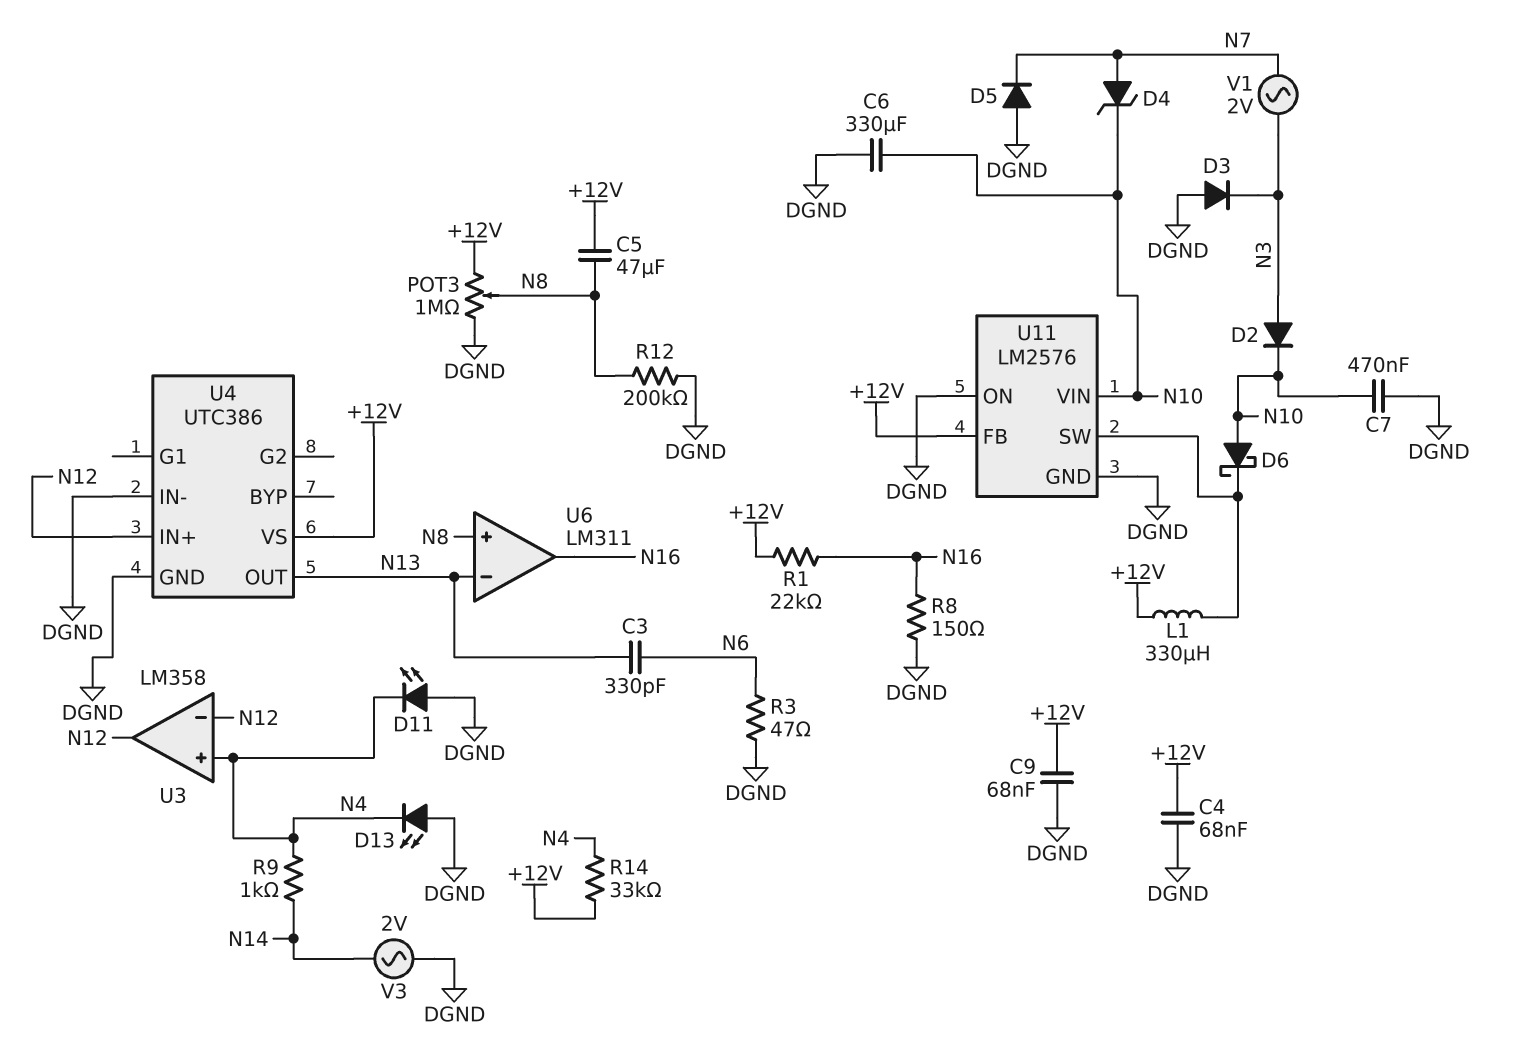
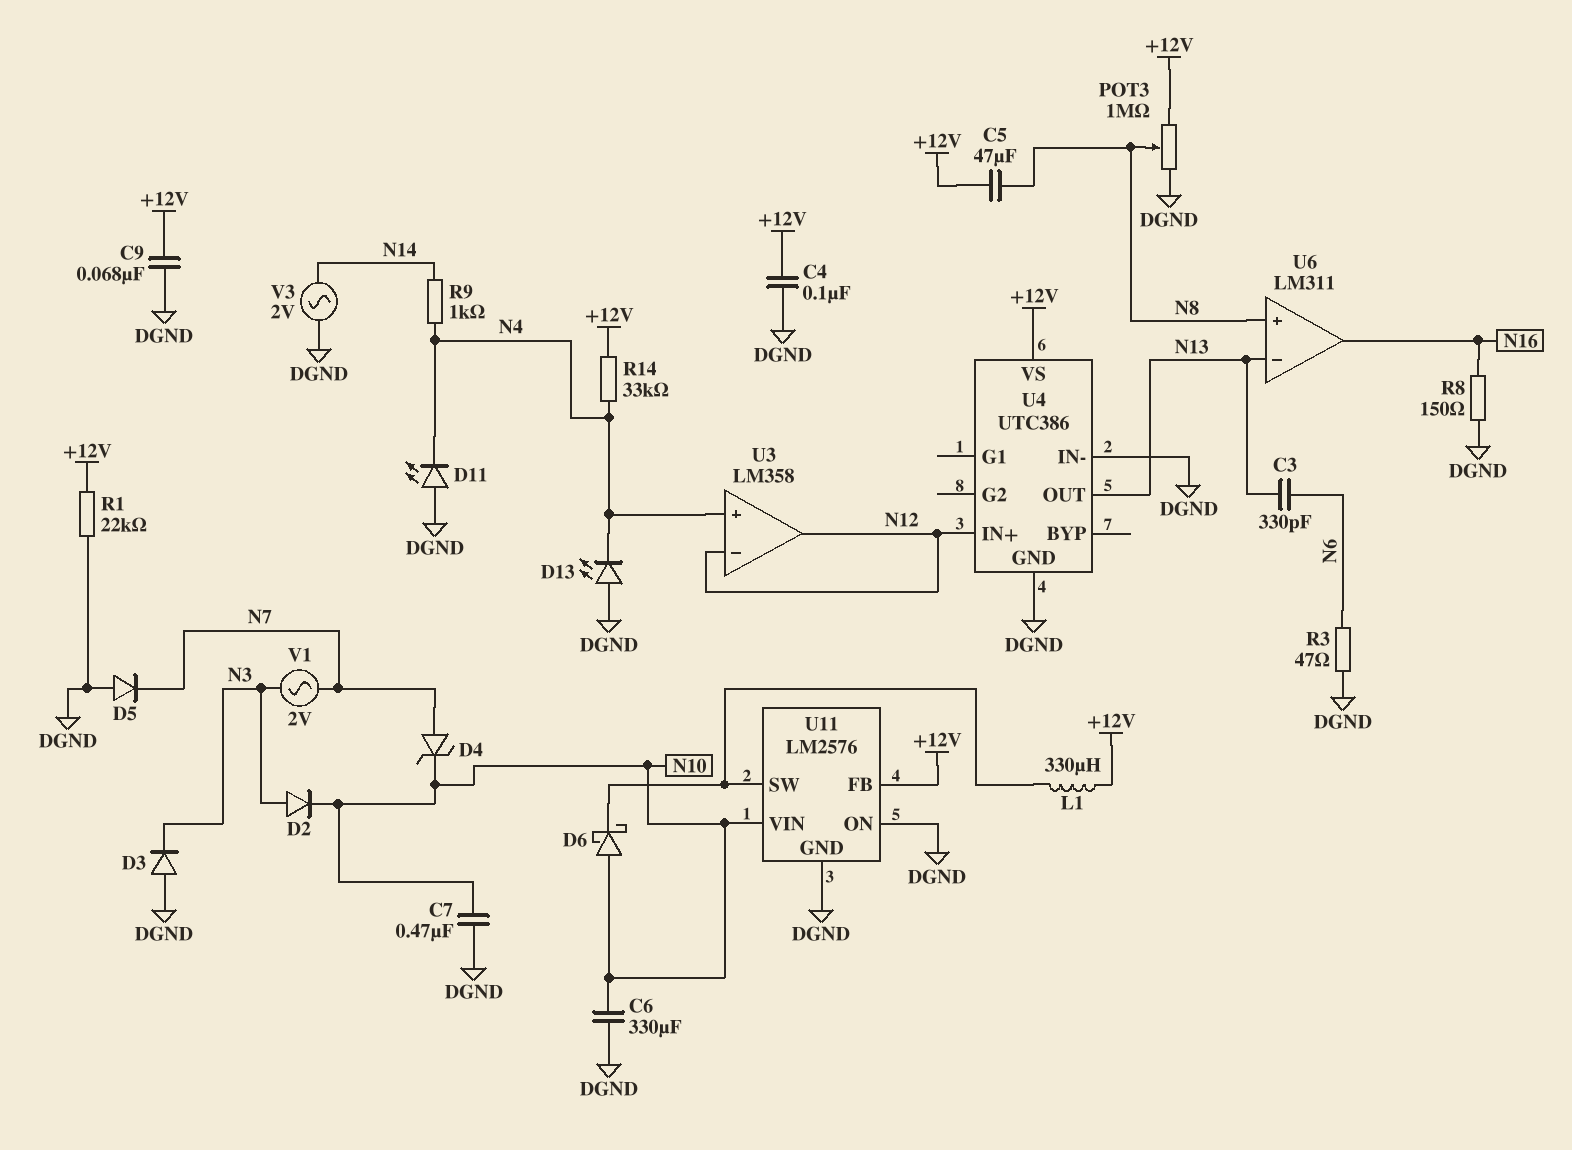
C4: 68nF (+12V, DGND) -> 100nF (+12V, DGND)
R1: 22k (+12V, N16) -> 22k (+12V, DGND)
R12: 200k (DGND, N8) -> none

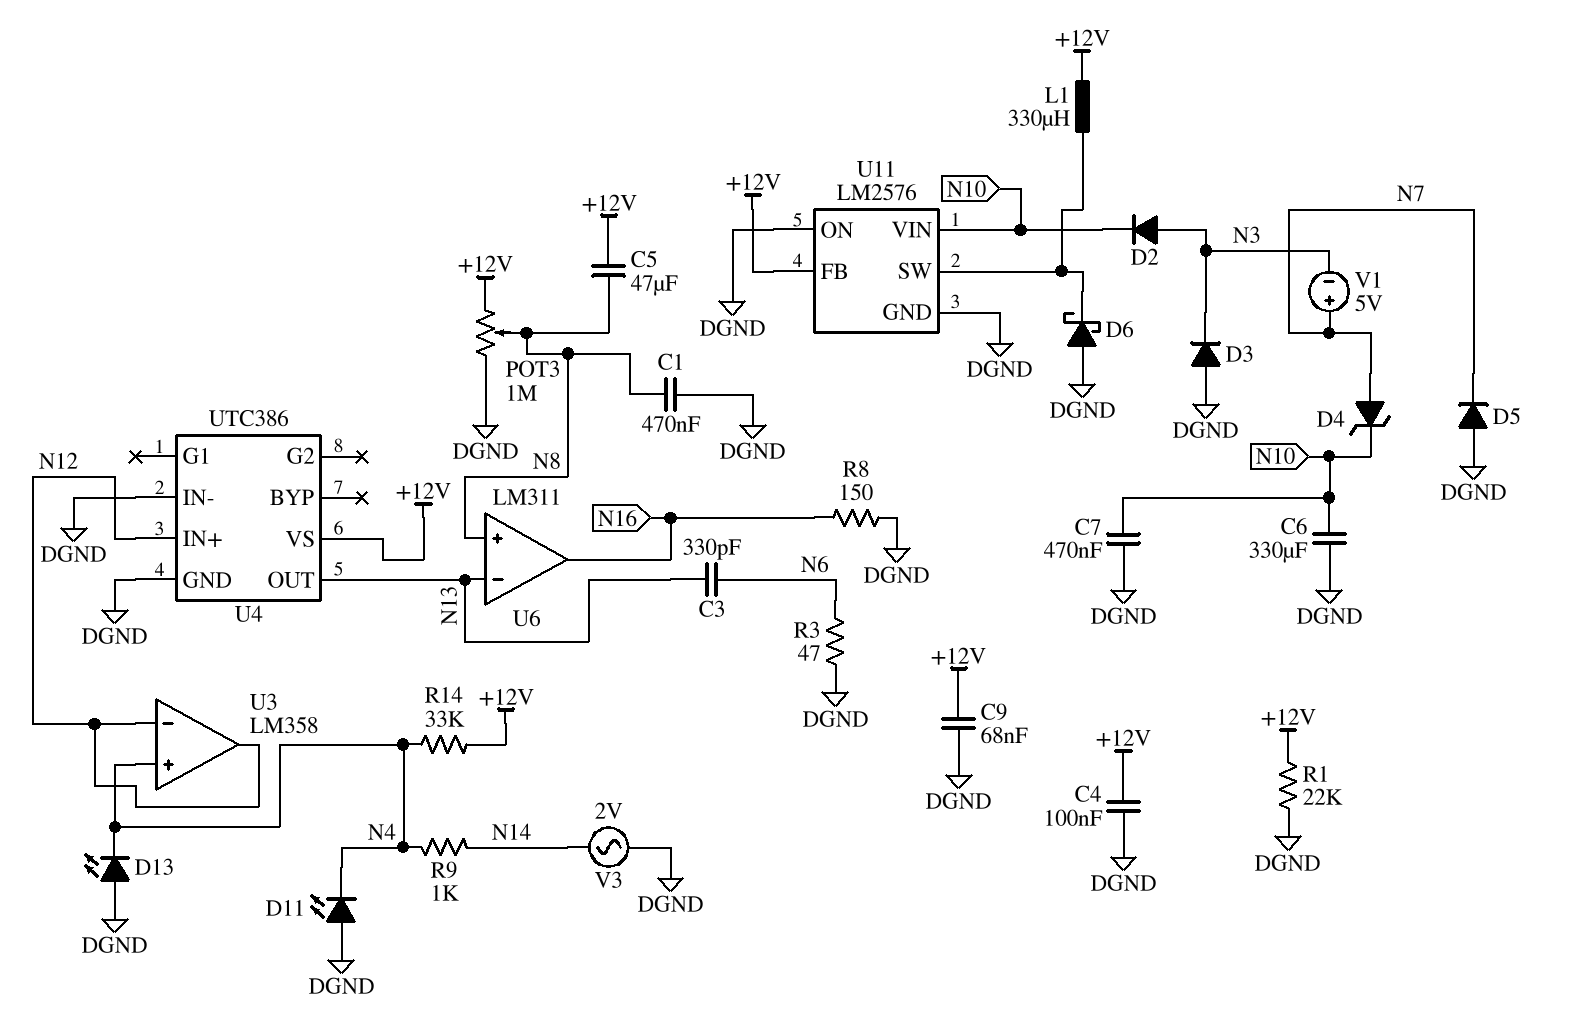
C1: none -> 470nF (DGND, N8)
D6: schottky (A N10, K U11/SW) -> schottky (A DGND, K U11/SW)
V1: AC 2V (N3, N7) -> 5V (plus N7, minus N3)

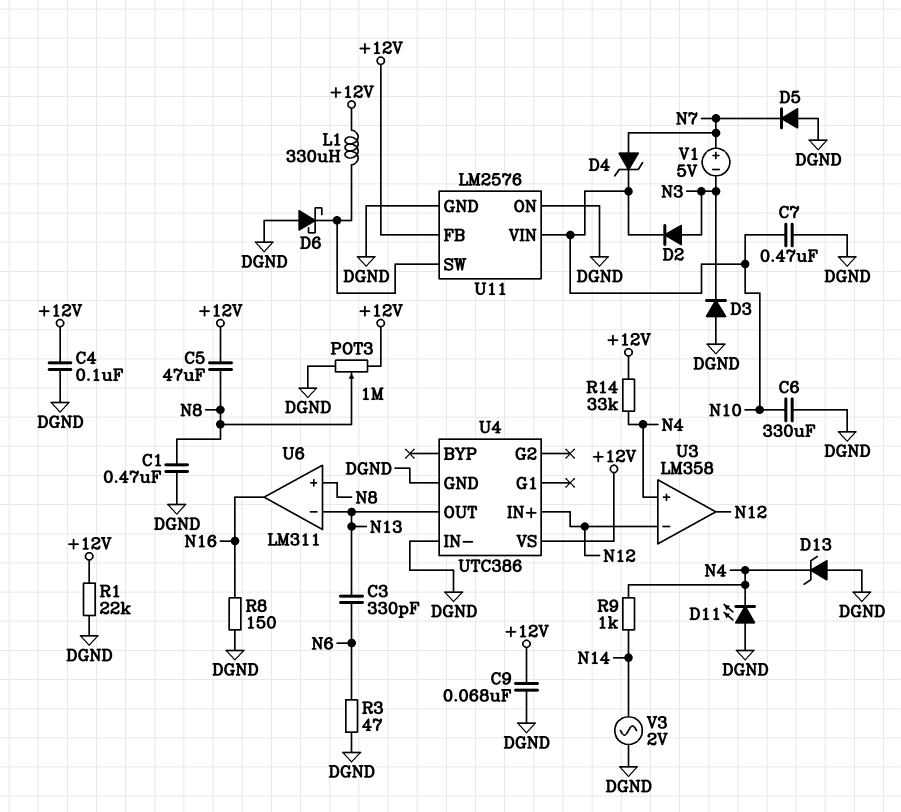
D13: LED (A DGND, K N4) -> zener (A DGND, K N4)

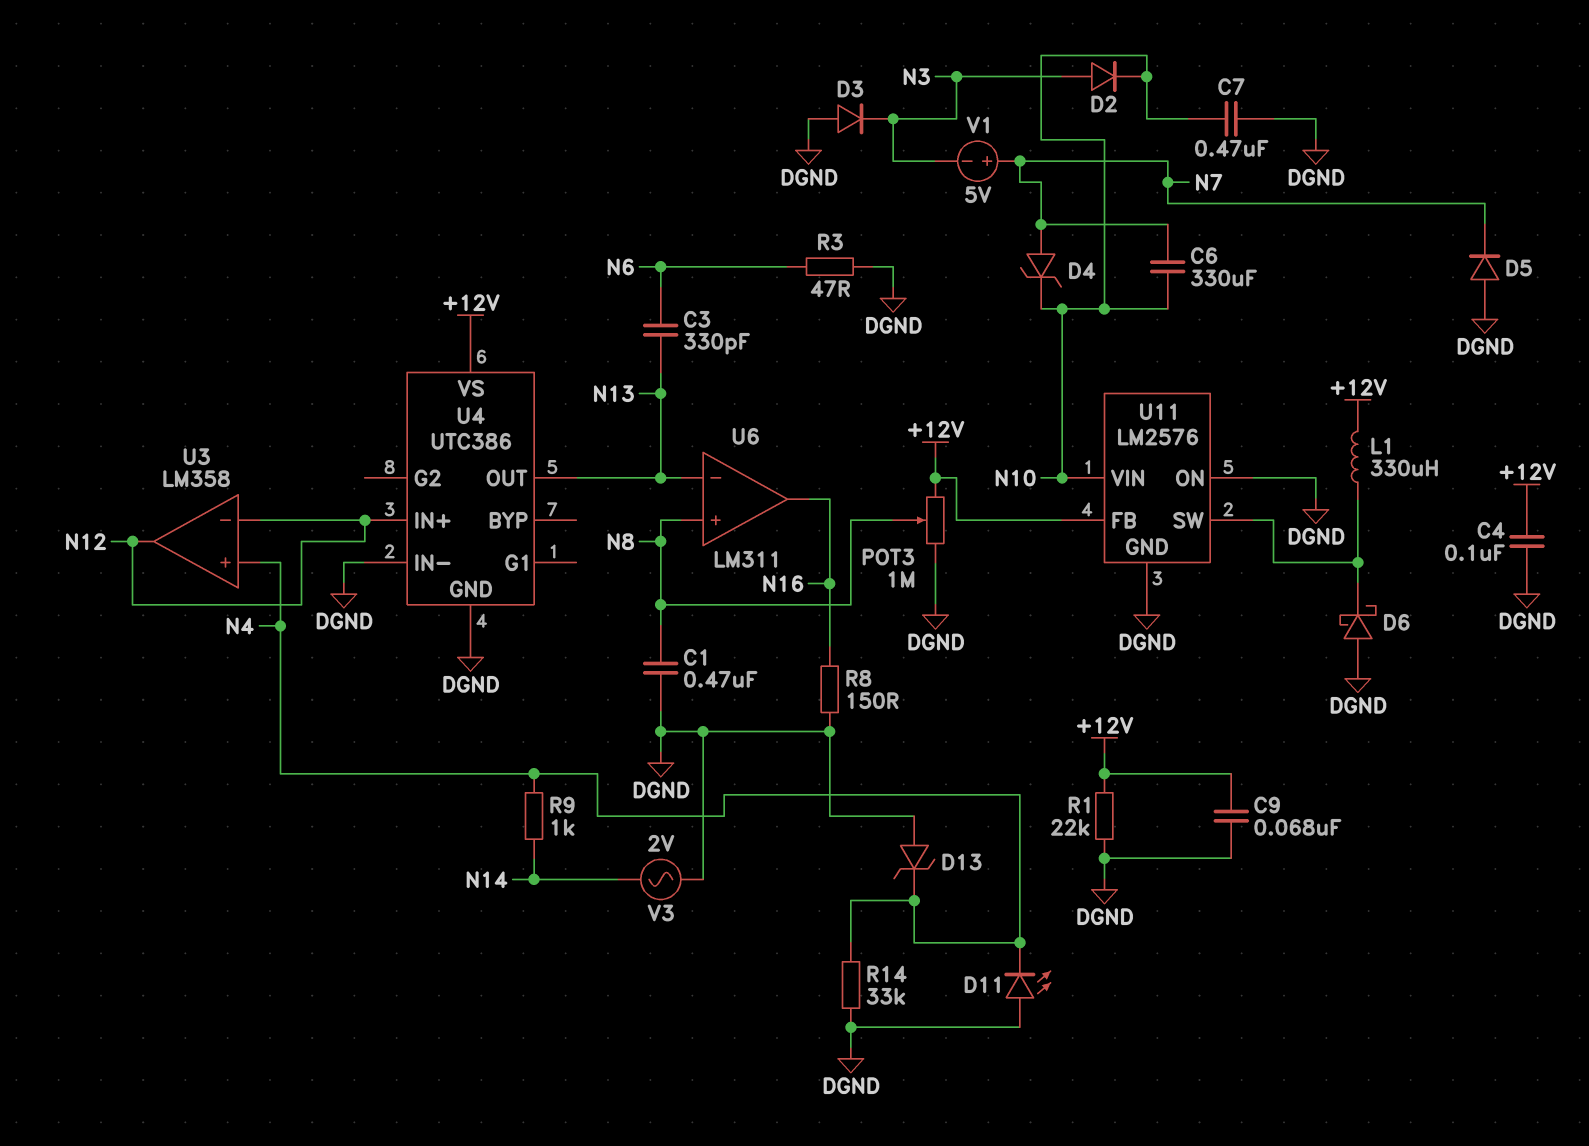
C5: 47uF (+12V, N8) -> none
C6: 330uF (DGND, N10) -> 330uF (N7, N10)
R14: 33k (+12V, N4) -> 33k (DGND, N4)

